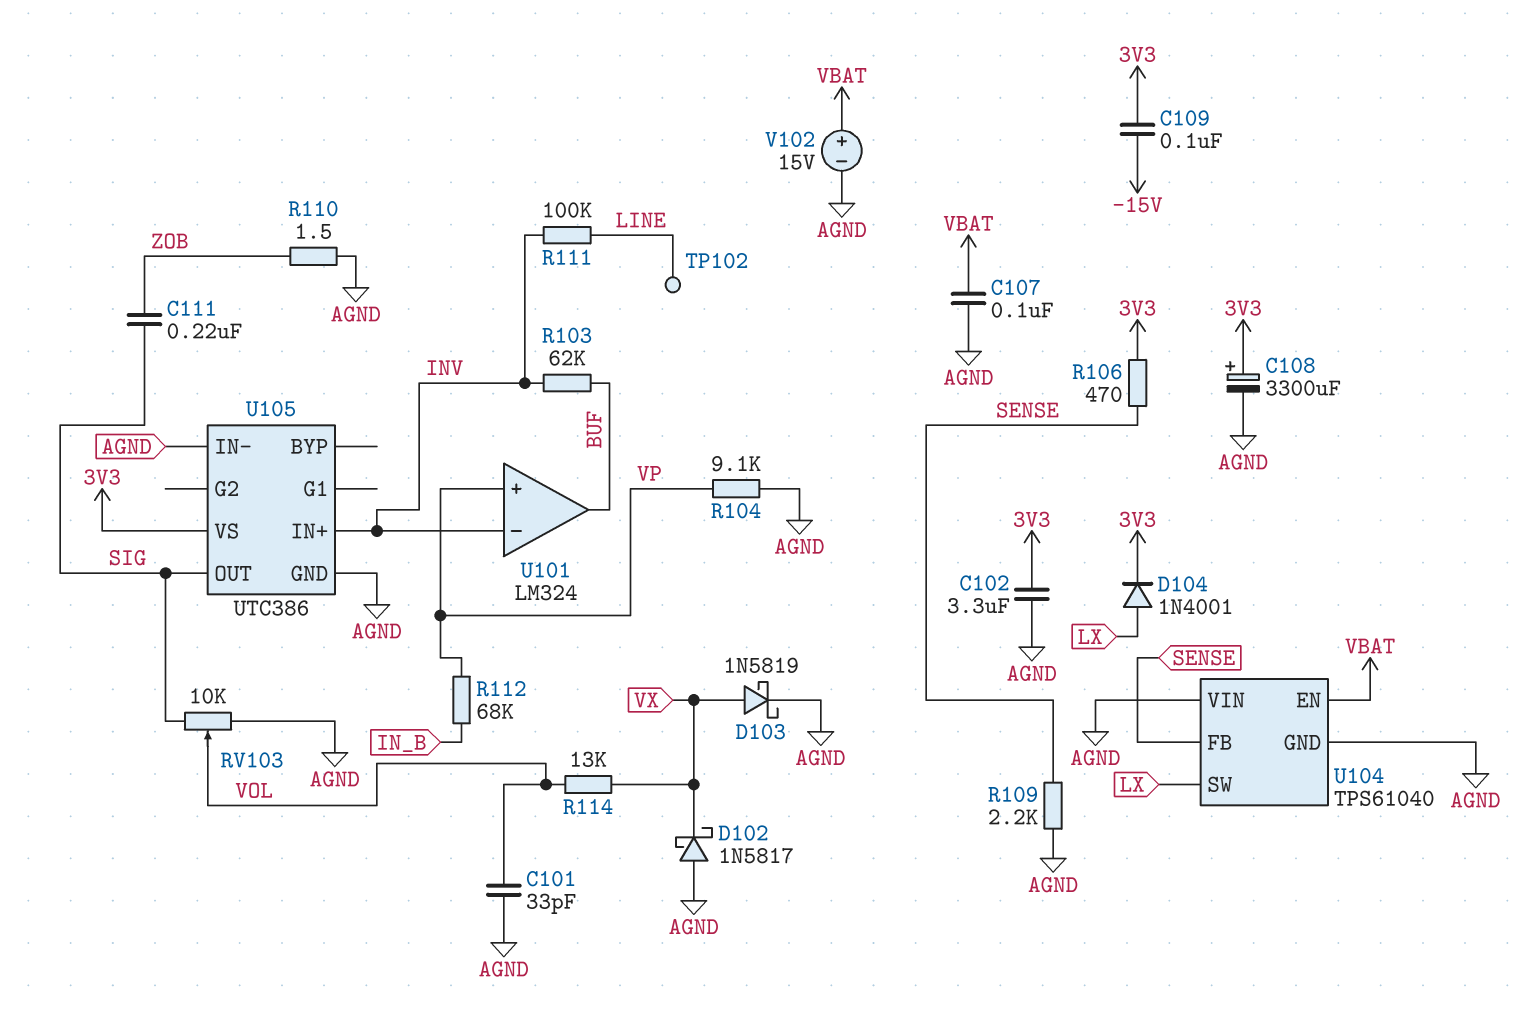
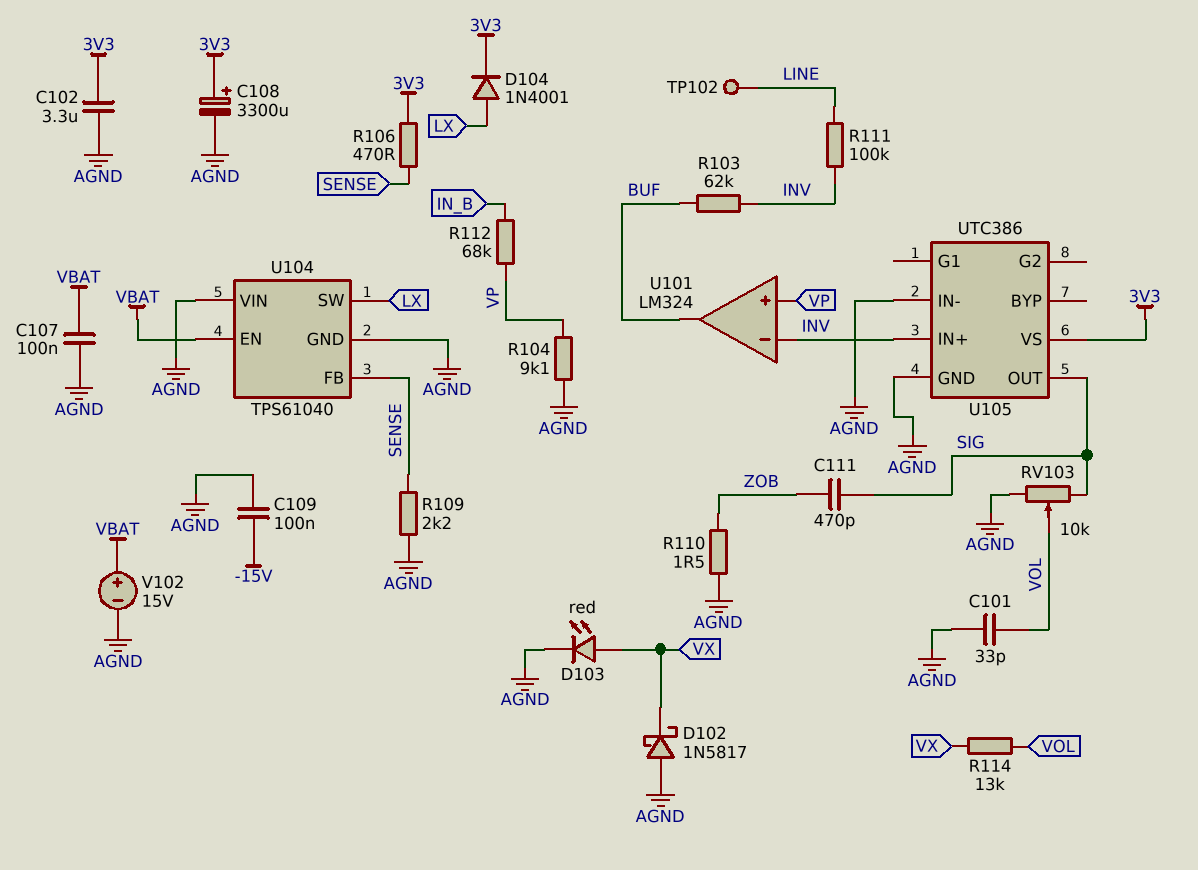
C109: 100nF (-15V, 3V3) -> 100nF (-15V, AGND)
C111: 220nF (SIG, ZOB) -> 470pF (SIG, ZOB)
D103: schottky 1N5819 (A VX, K AGND) -> LED red (A VX, K AGND)

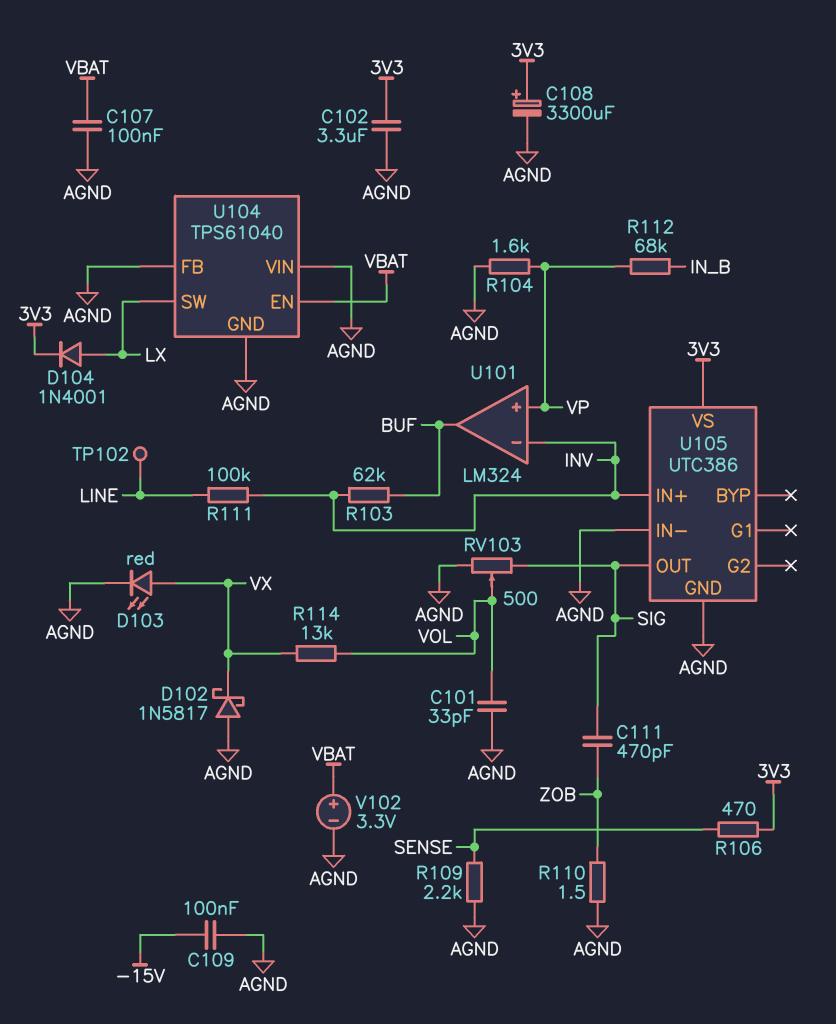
R104: 9.1k (AGND, VP) -> 1.6k (AGND, VP)
RV103: 10k (AGND, SIG, wiper VOL) -> 500 (AGND, SIG, wiper VOL)
U104 pin FB: SENSE -> AGND
V102: 15V (plus VBAT, minus AGND) -> 3.3V (plus VBAT, minus AGND)

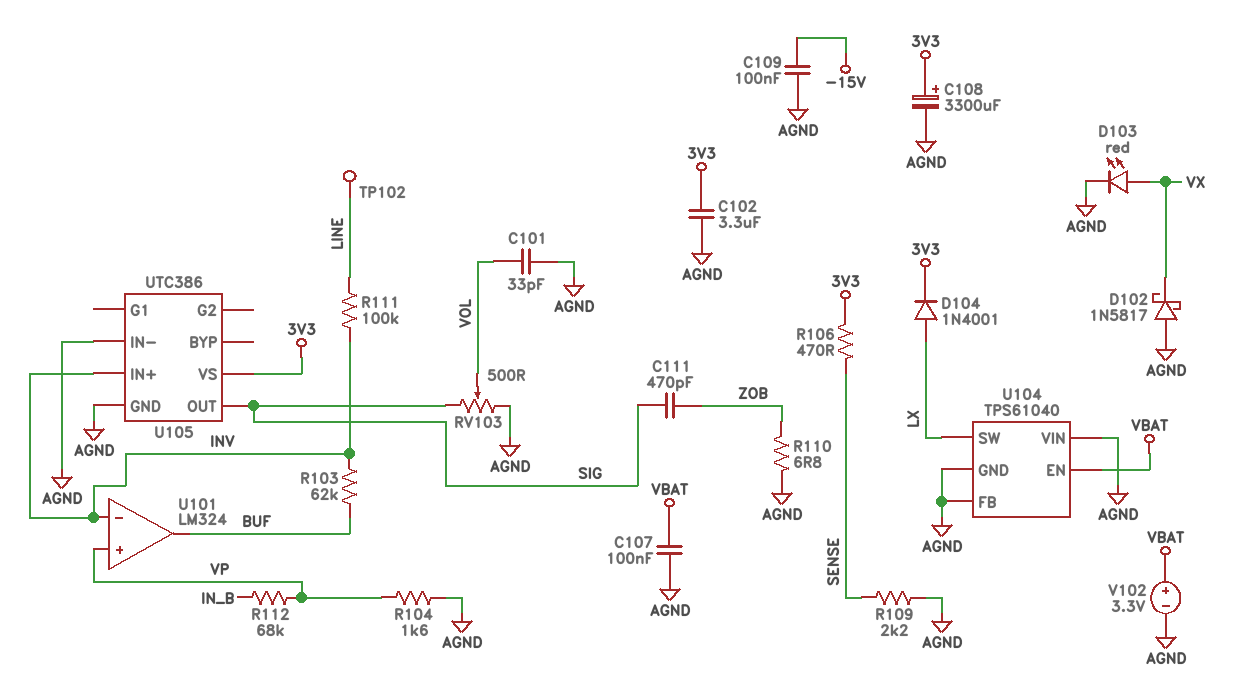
R110: 1.5 (AGND, ZOB) -> 6.8 (AGND, ZOB)
R114: 13k (VOL, VX) -> none

